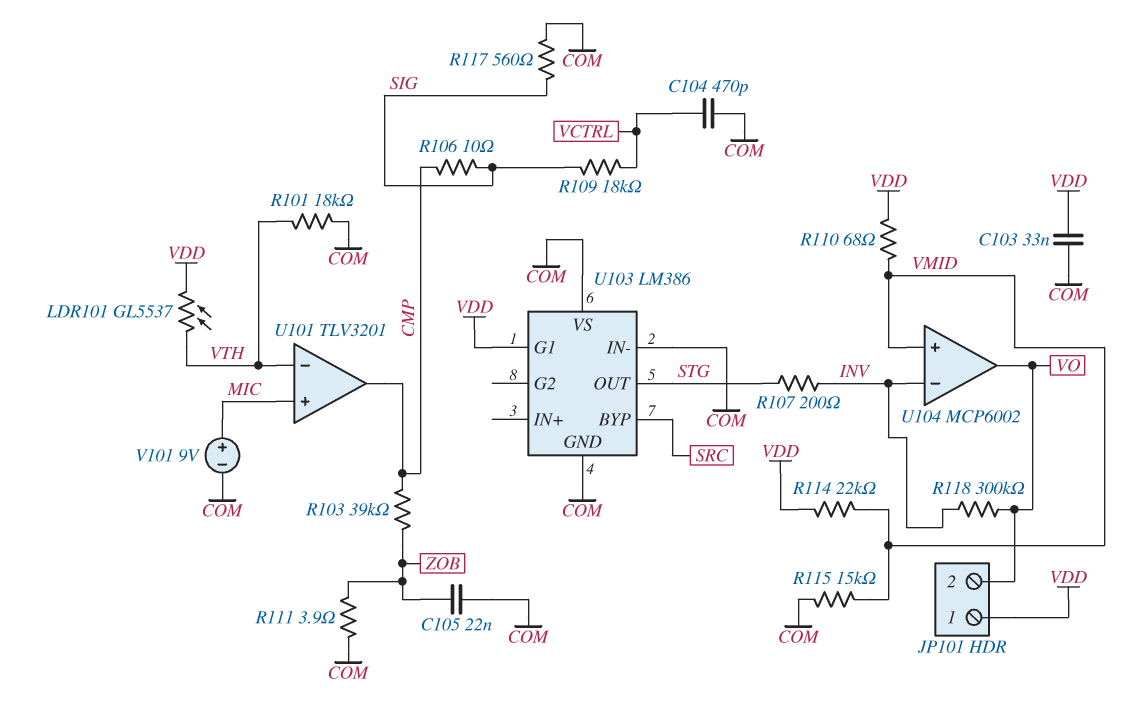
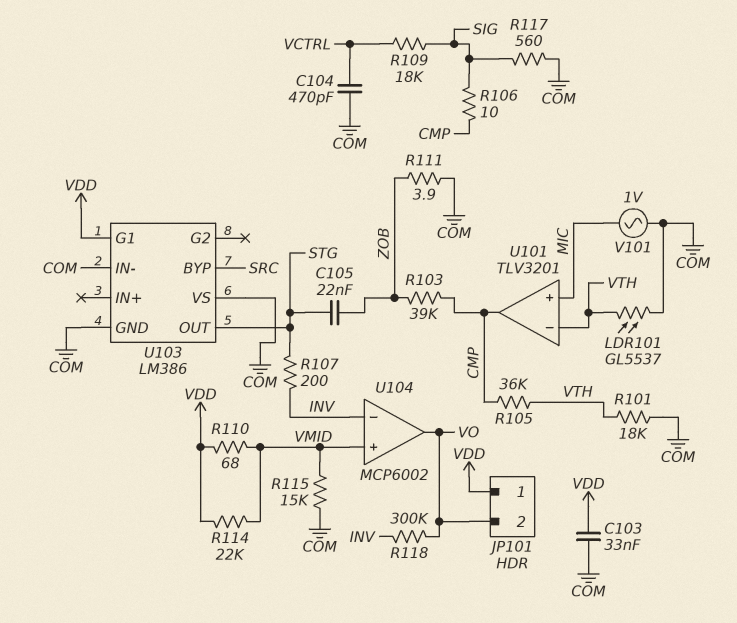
C105: 22nF (COM, ZOB) -> 22nF (STG, ZOB)
LDR101: GL5537 (VDD, VTH) -> GL5537 (COM, VTH)
R105: none -> 36k (CMP, VTH)
V101: 9V (plus MIC, minus COM) -> AC 1V (COM, MIC)

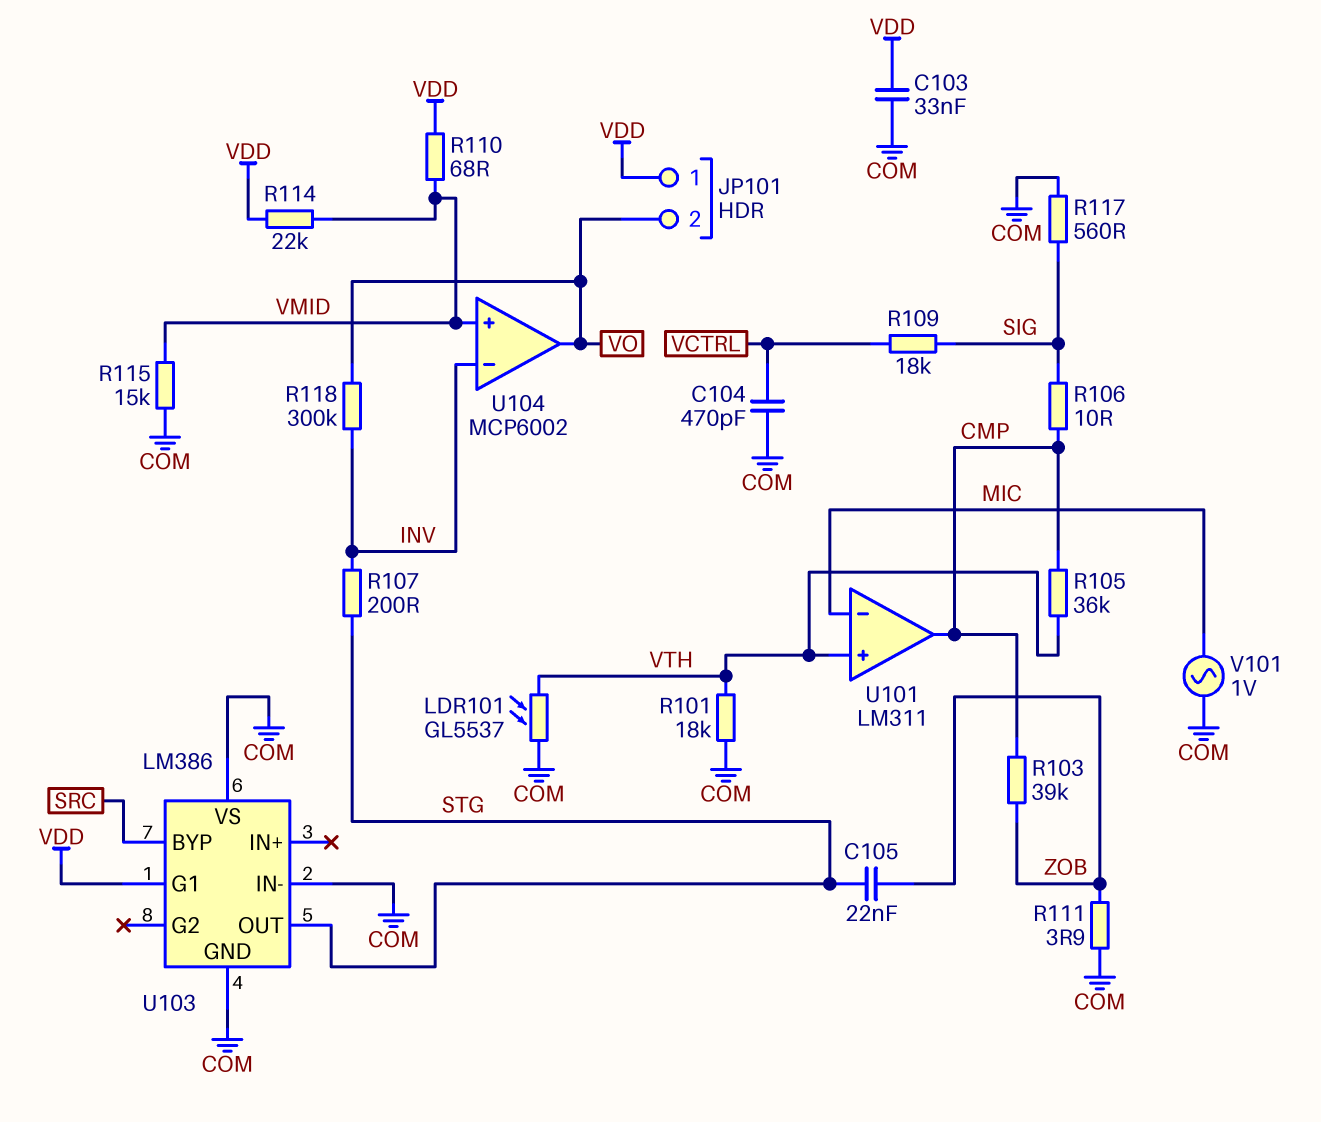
U101: TLV3201 -> LM311
U101 pin in+: MIC -> VTH
U101 pin in-: VTH -> MIC

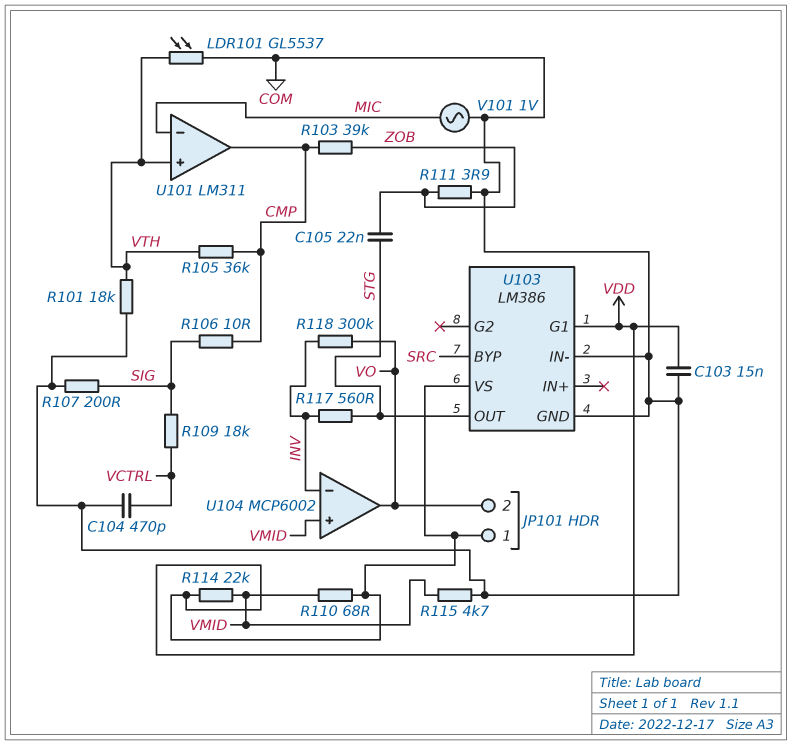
C103: 33nF (COM, VDD) -> 15nF (COM, VDD)
R107: 200 (INV, STG) -> 200 (COM, SIG)
R115: 15k (COM, VMID) -> 4.7k (COM, VMID)
R117: 560 (COM, SIG) -> 560 (INV, STG)
U103 pin VS: COM -> VDD

